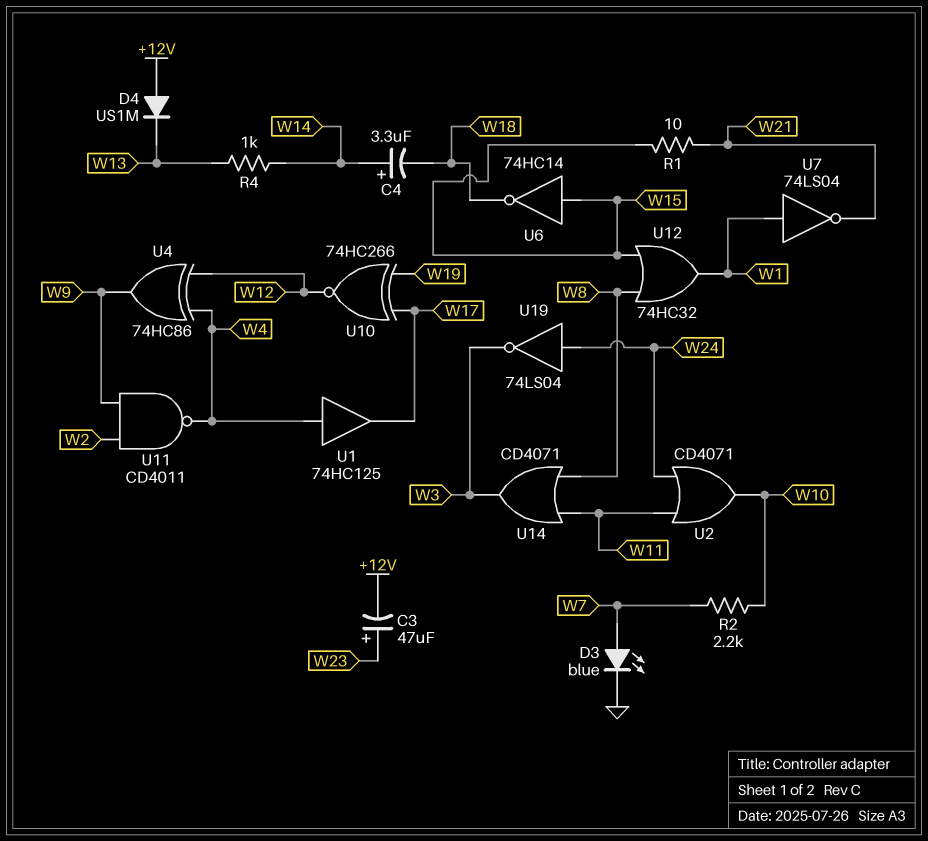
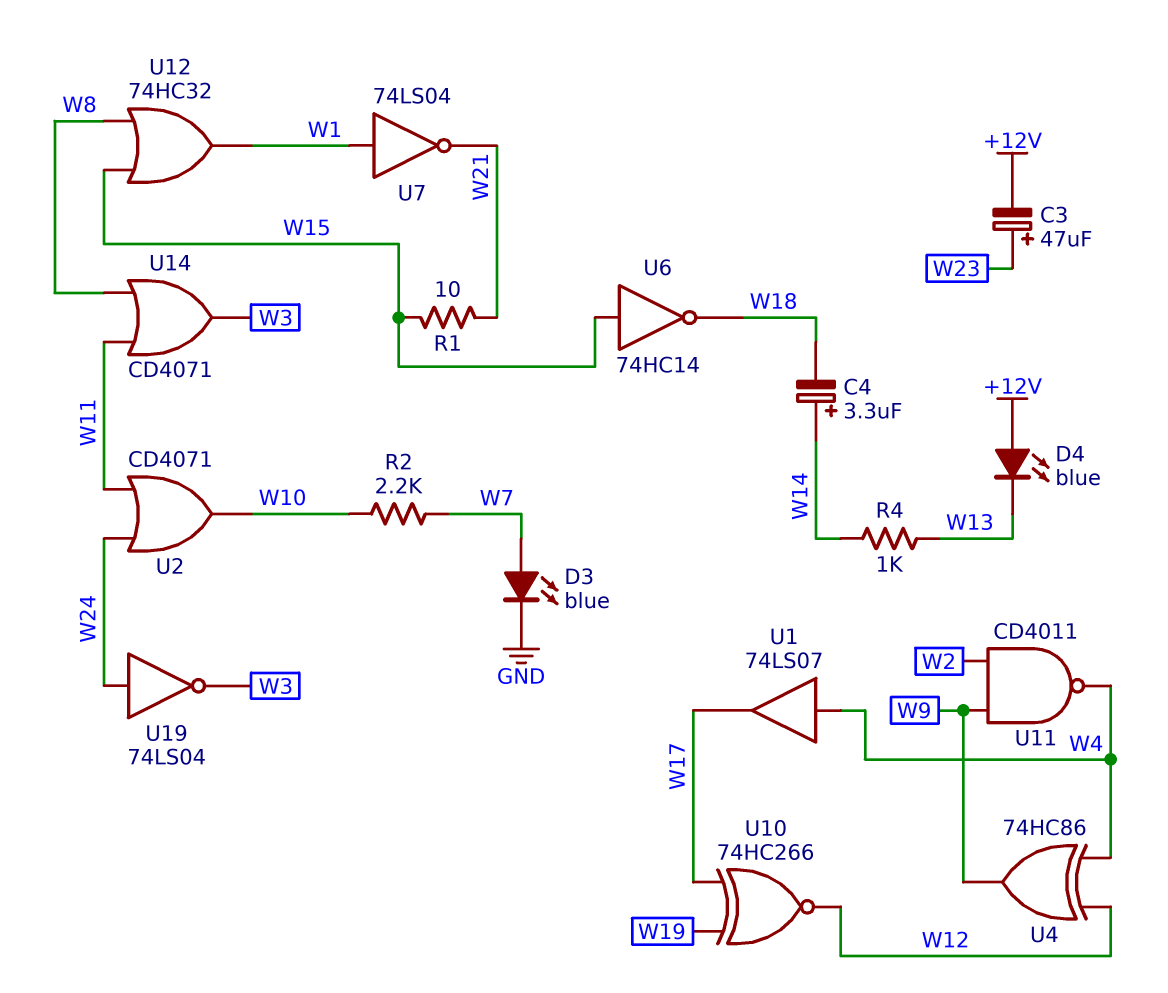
D4: diode US1M (A +12V, K W13) -> LED blue (A +12V, K W13)
U1: buffer 74HC125 (in W4, out W17) -> buffer 74LS07 (in W4, out W17)

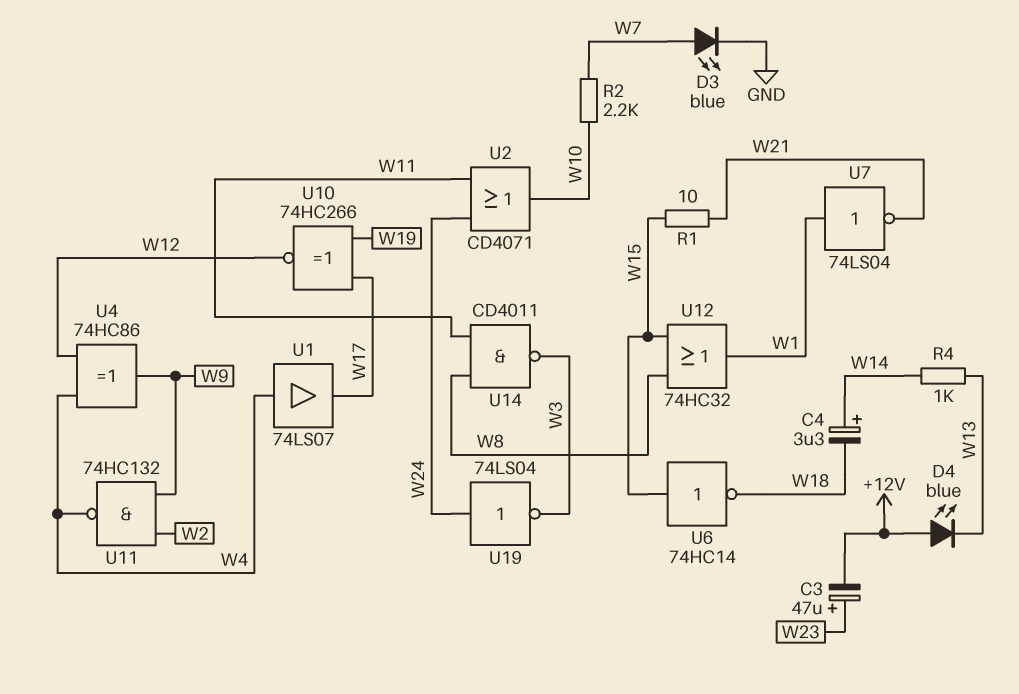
U11: NAND CD4011 (in W2, in W9, out W4) -> NAND 74HC132 (in W2, in W9, out W4)
U14: OR CD4071 (in W8, in W11, out W3) -> NAND CD4011 (in W8, in W11, out W3)

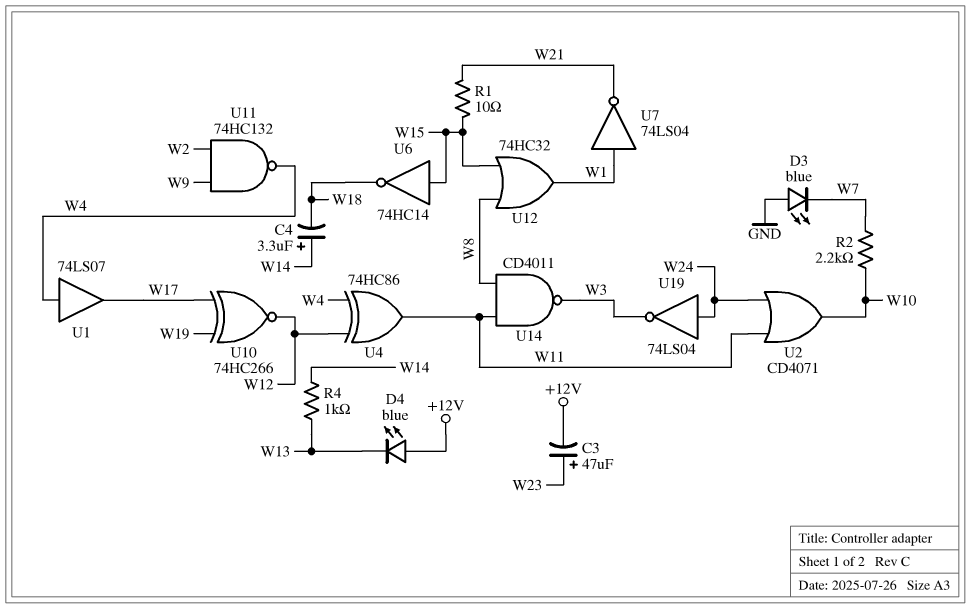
D3: LED blue (A W7, K GND) -> LED blue (A GND, K W7)
U4: XOR 74HC86 (in W4, in W12, out W9) -> XOR 74HC86 (in W4, in W12, out W11)

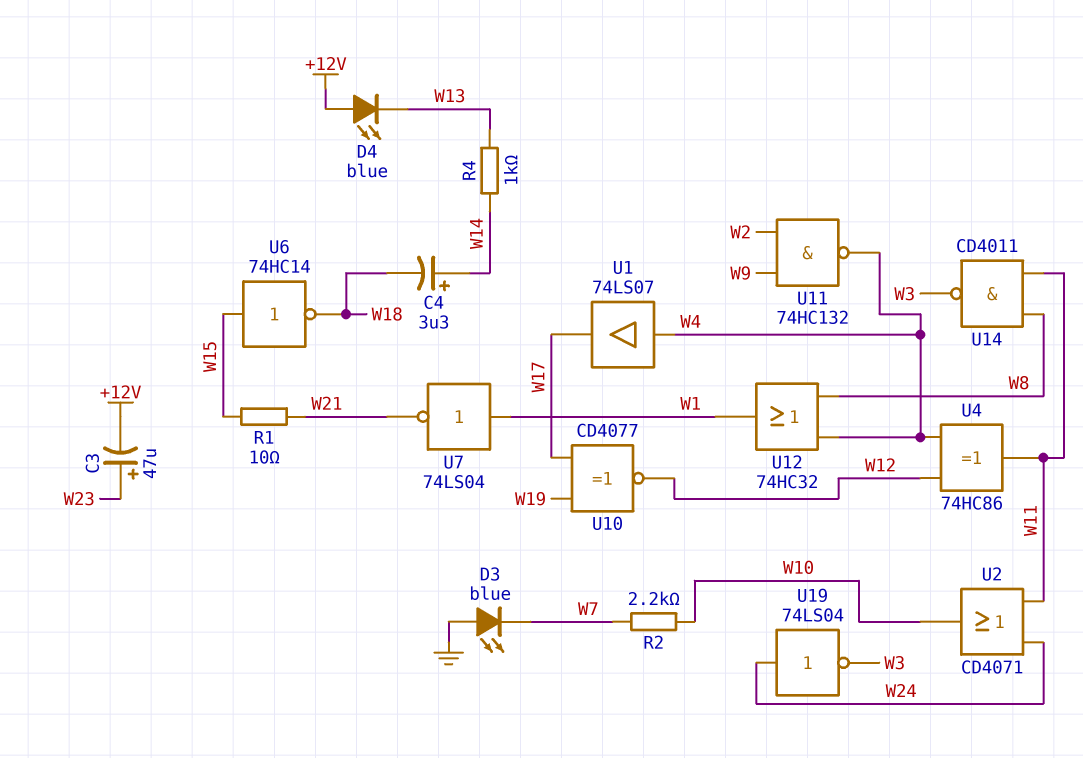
U10: XNOR 74HC266 (in W17, in W19, out W12) -> XNOR CD4077 (in W17, in W19, out W12)
U12: OR 74HC32 (in W8, in W15, out W1) -> OR 74HC32 (in W4, in W8, out W1)

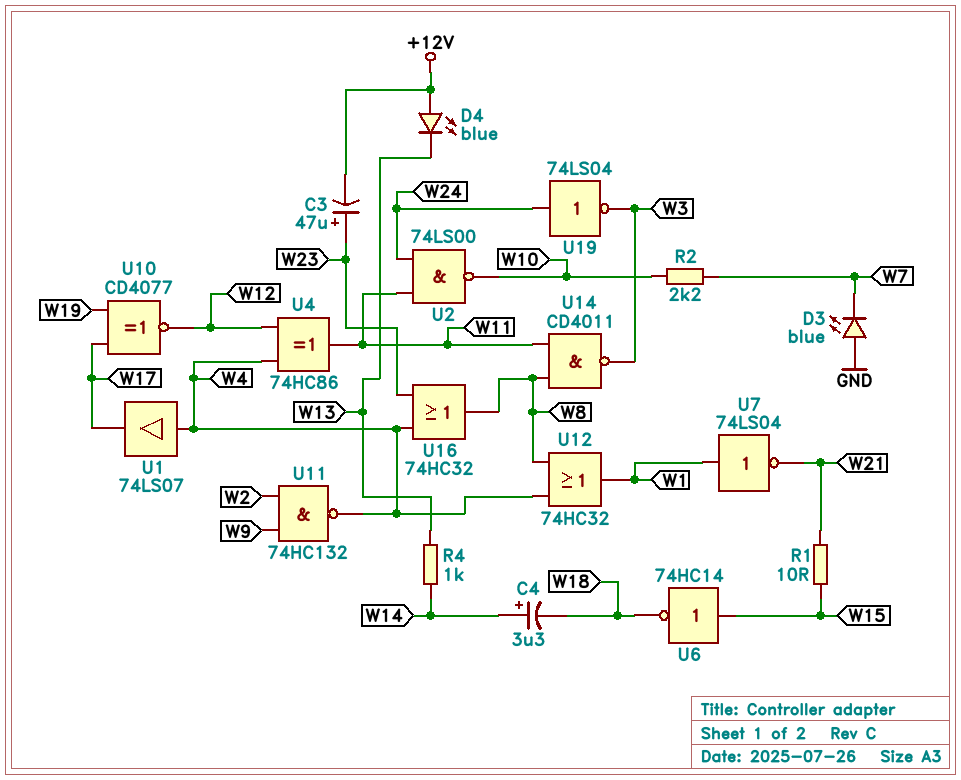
U2: OR CD4071 (in W11, in W24, out W10) -> NAND 74LS00 (in W11, in W24, out W10)
U16: none -> OR 74HC32 (in W4, in W23, out W8)

